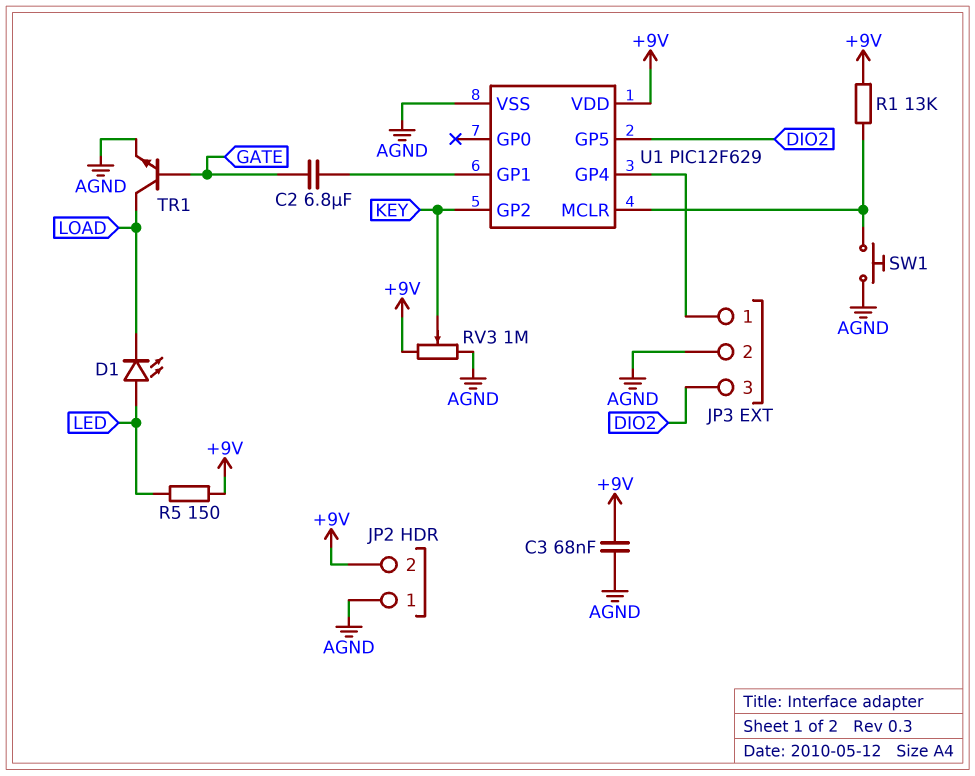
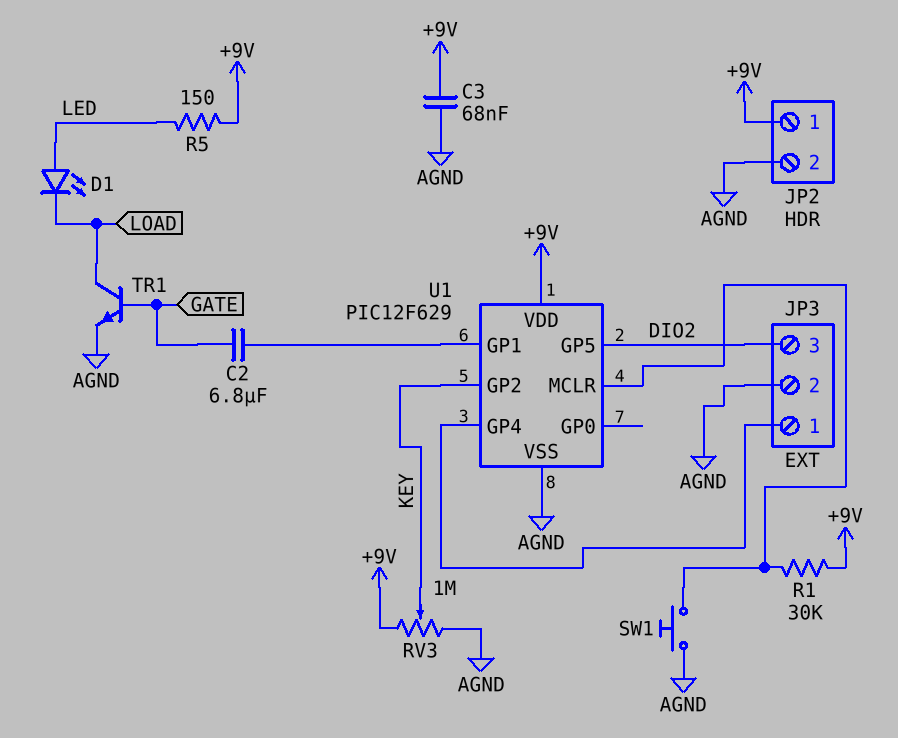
JP2 pin 1: AGND -> +9V
JP2 pin 2: +9V -> AGND
R1: 13k (+9V, U1/MCLR) -> 30k (+9V, U1/MCLR)

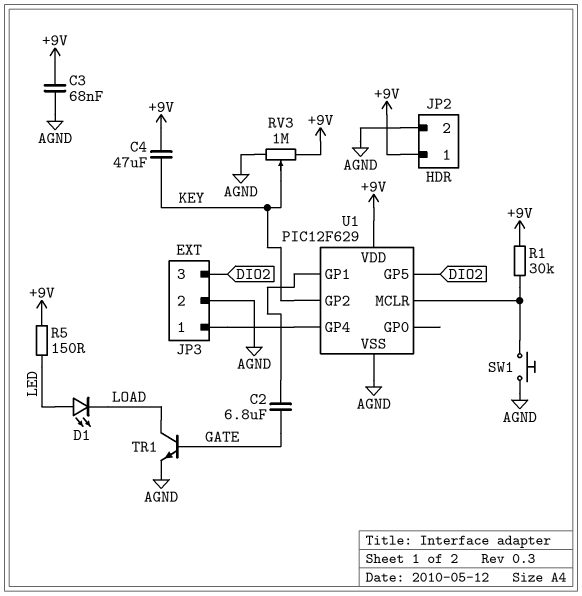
C4: none -> 47uF (+9V, KEY)

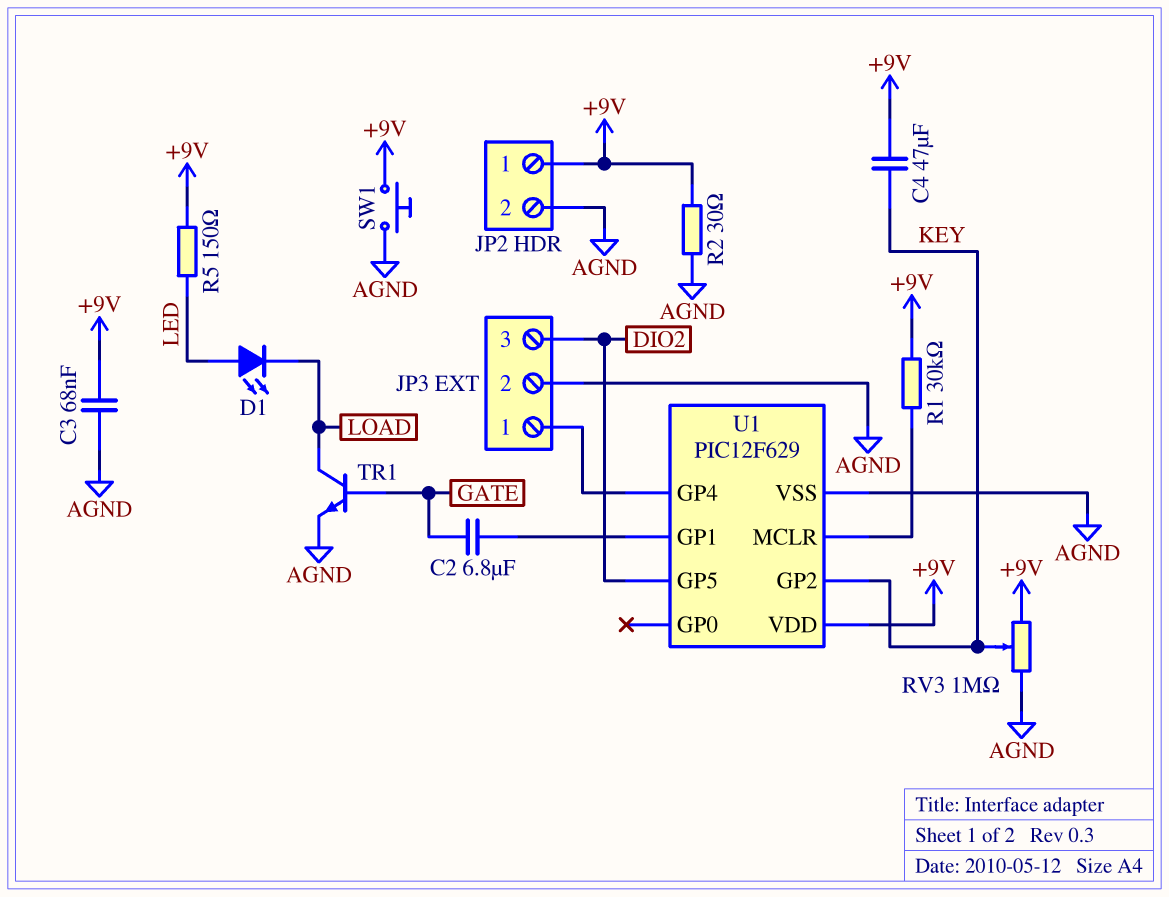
R2: none -> 30 (+9V, AGND)
SW1: button (AGND, U1/MCLR) -> button (+9V, AGND)

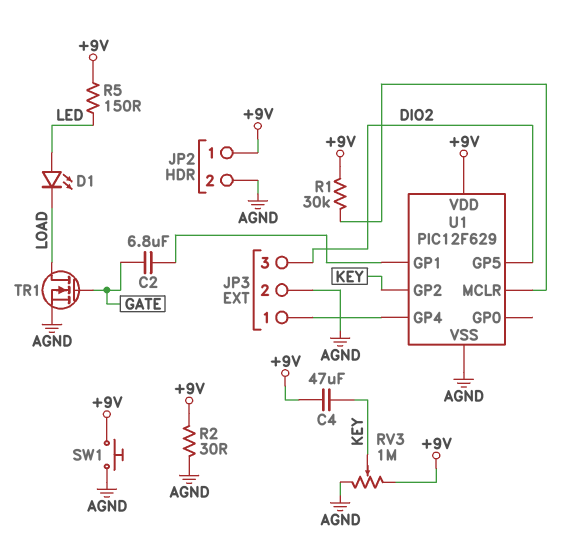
C3: 68nF (+9V, AGND) -> none
TR1: NPN (B GATE, C LOAD, E AGND) -> NMOS (G GATE, D LOAD, S AGND)

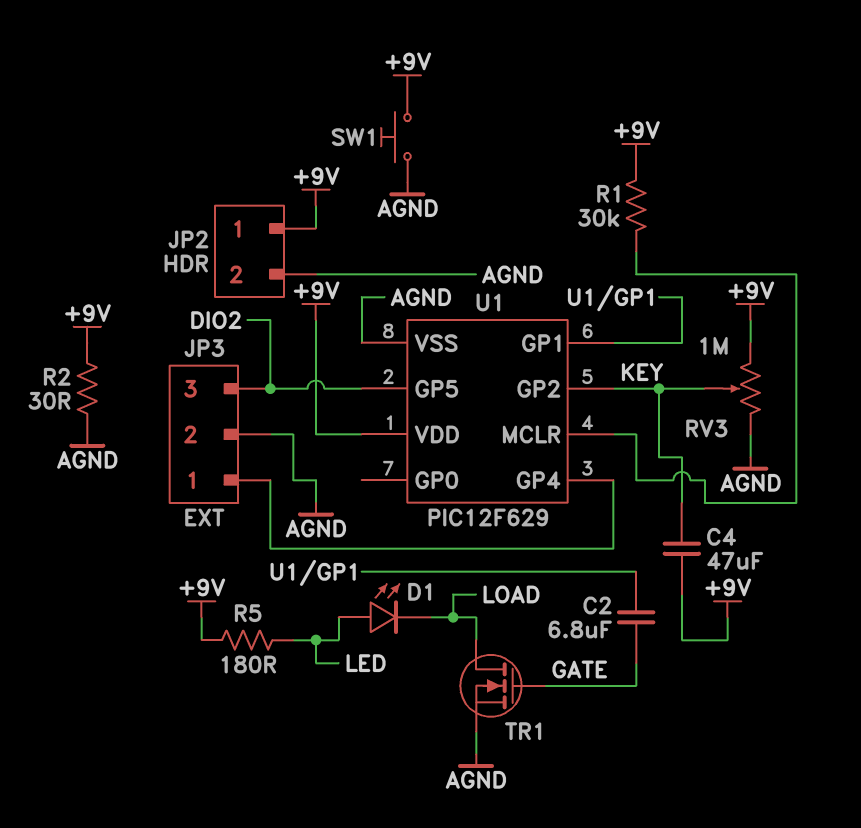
R5: 150 (+9V, LED) -> 180 (+9V, LED)

